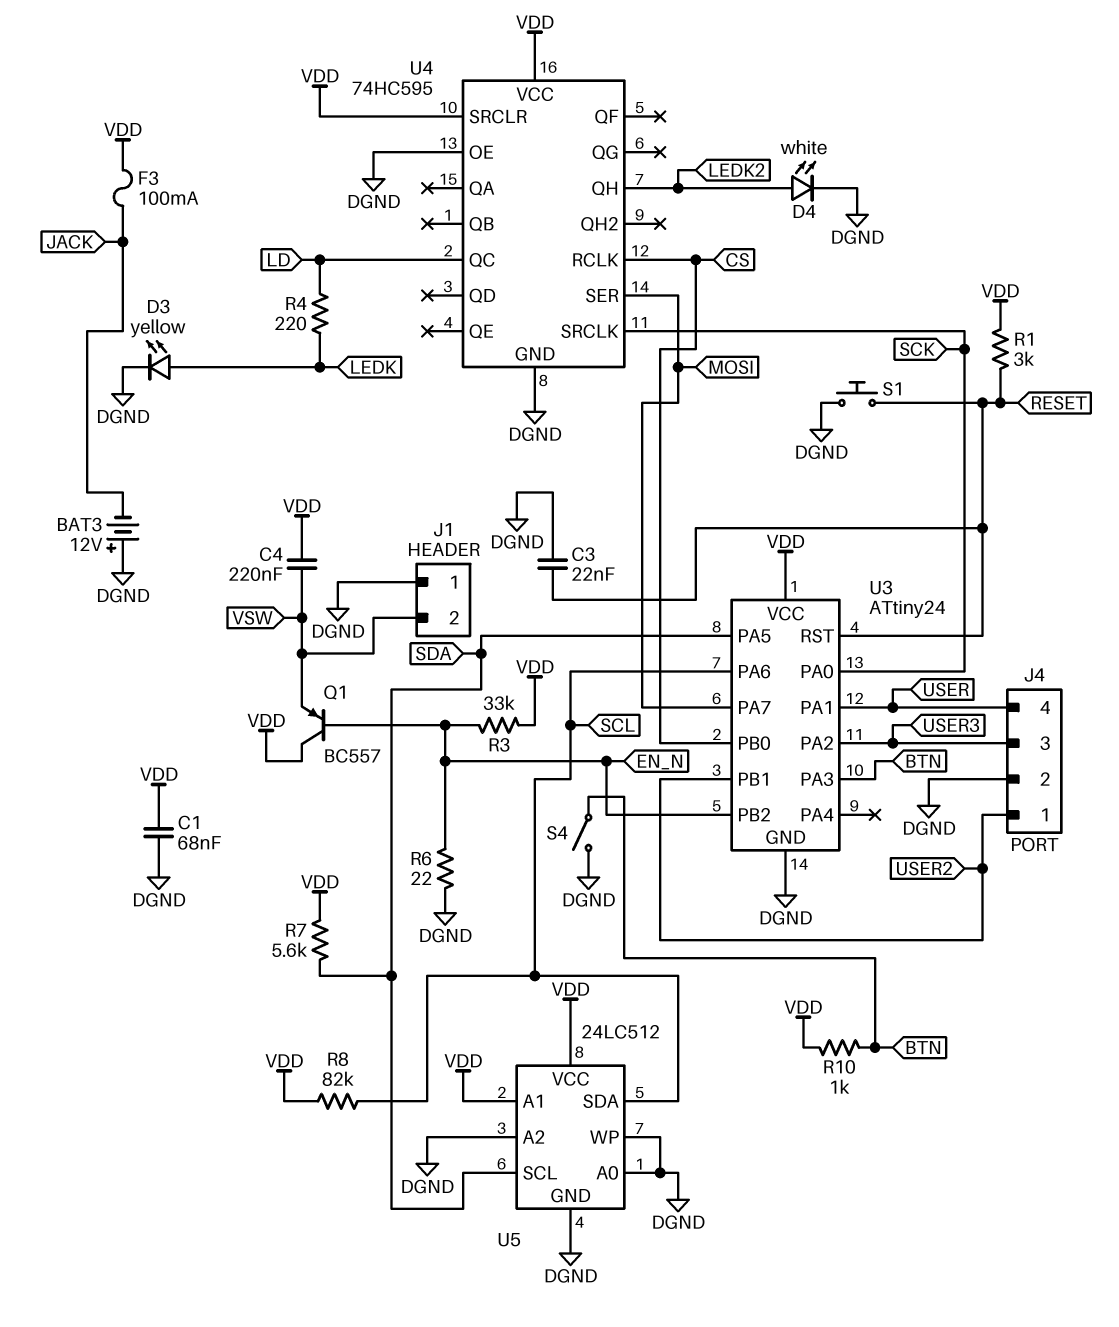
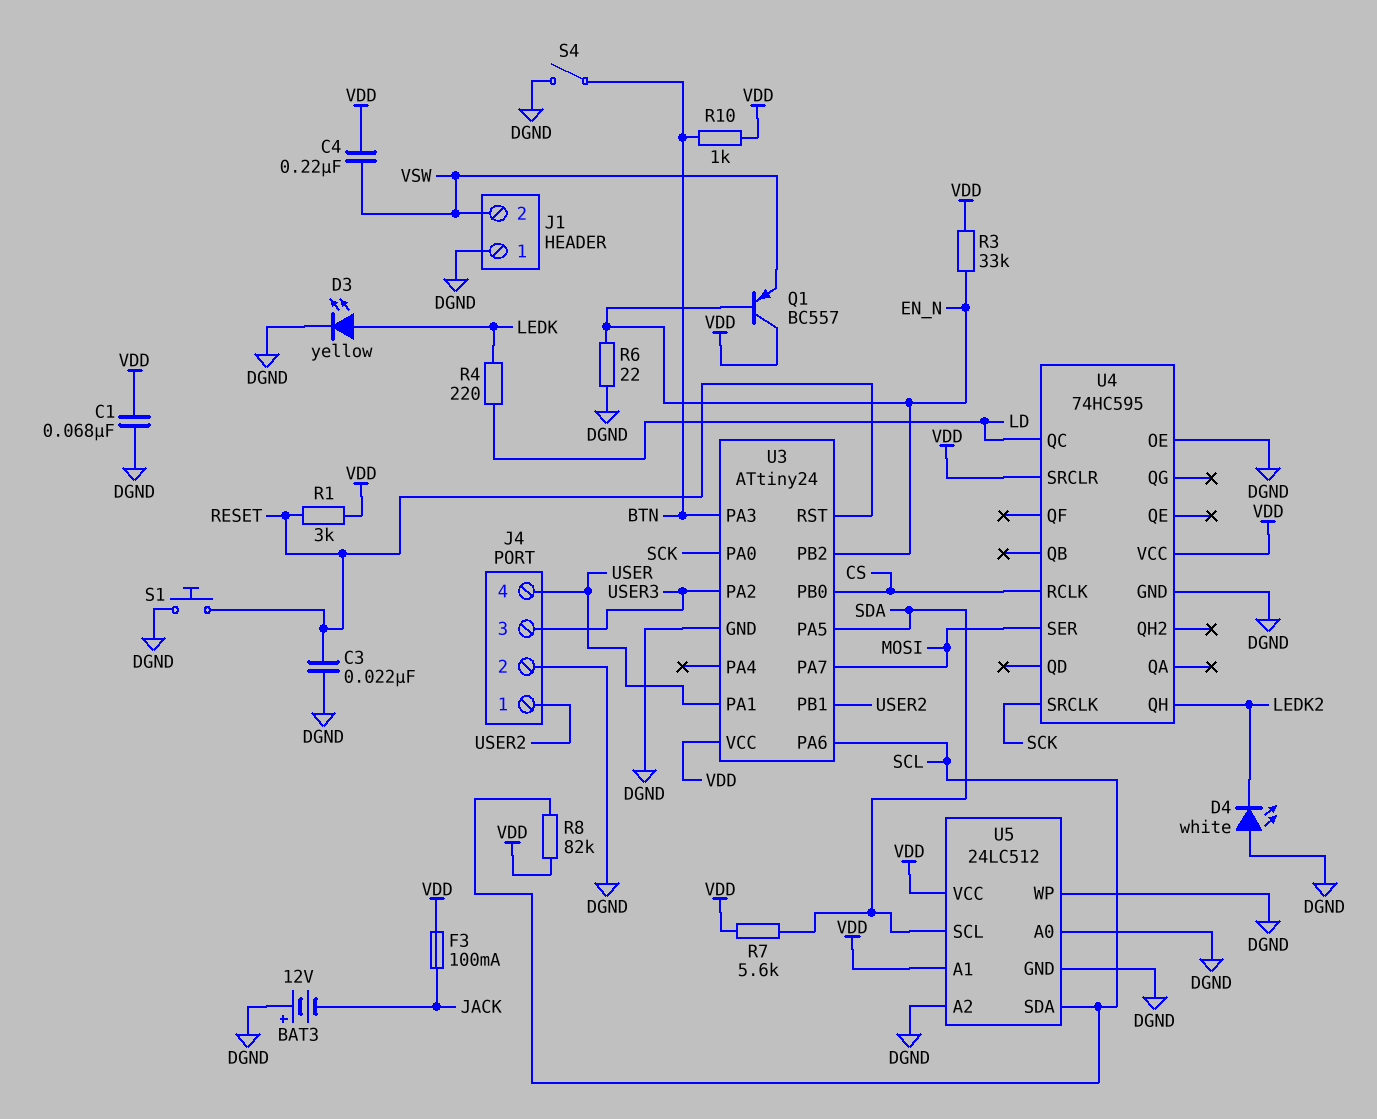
D4: LED white (A LEDK2, K DGND) -> LED white (A DGND, K LEDK2)

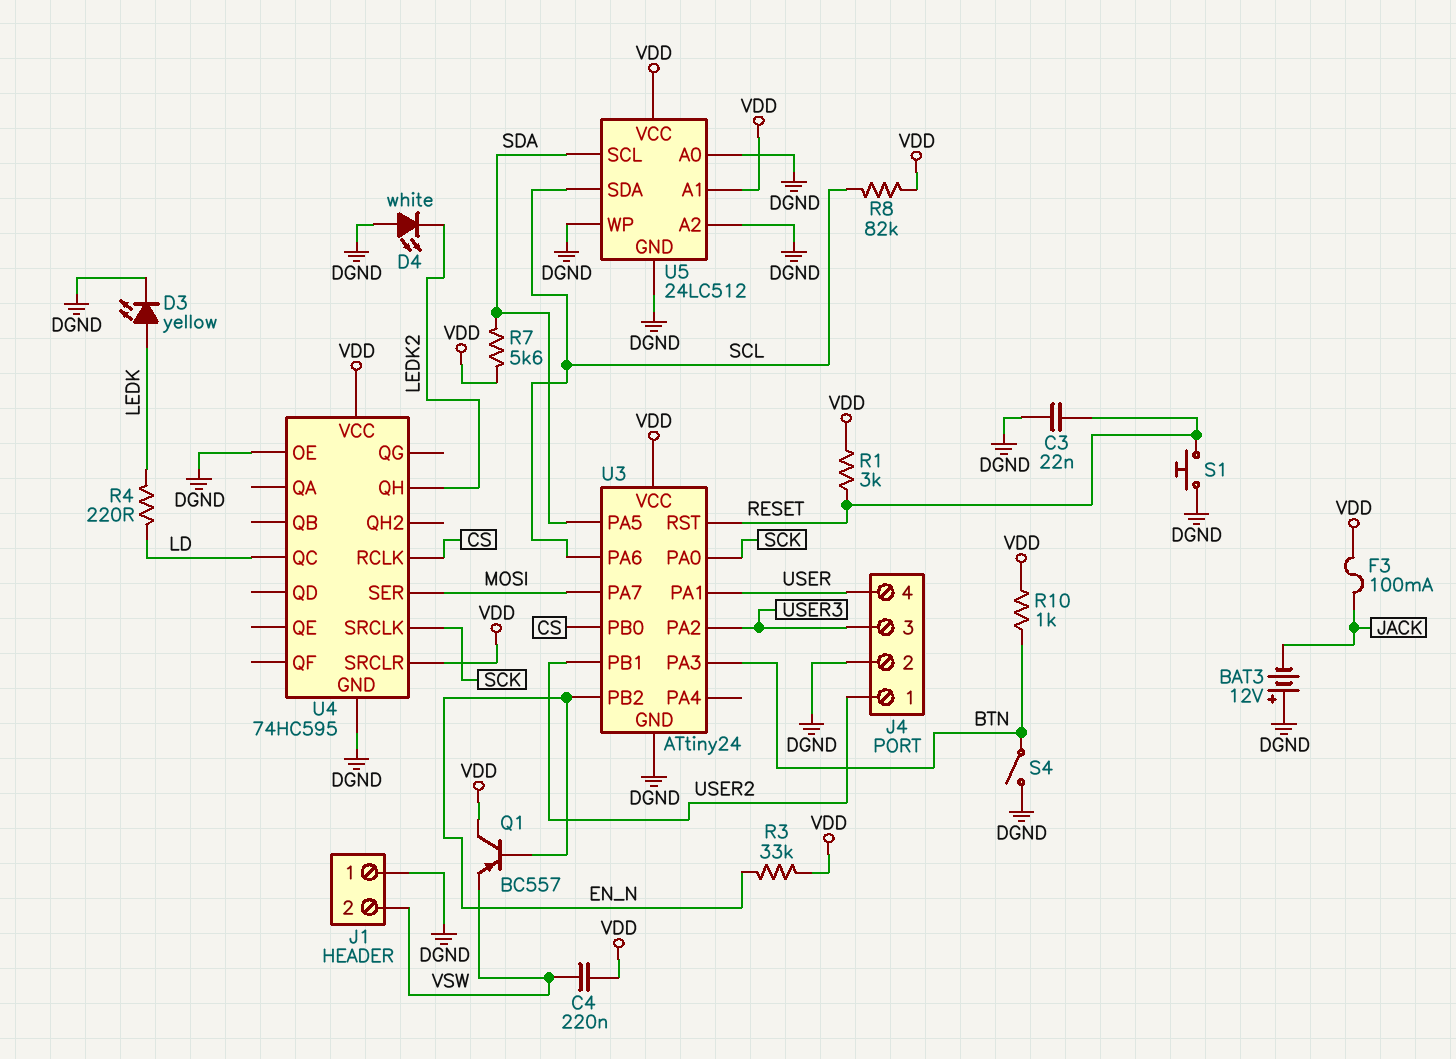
C1: 68nF (DGND, VDD) -> none
R6: 22 (DGND, EN_N) -> none

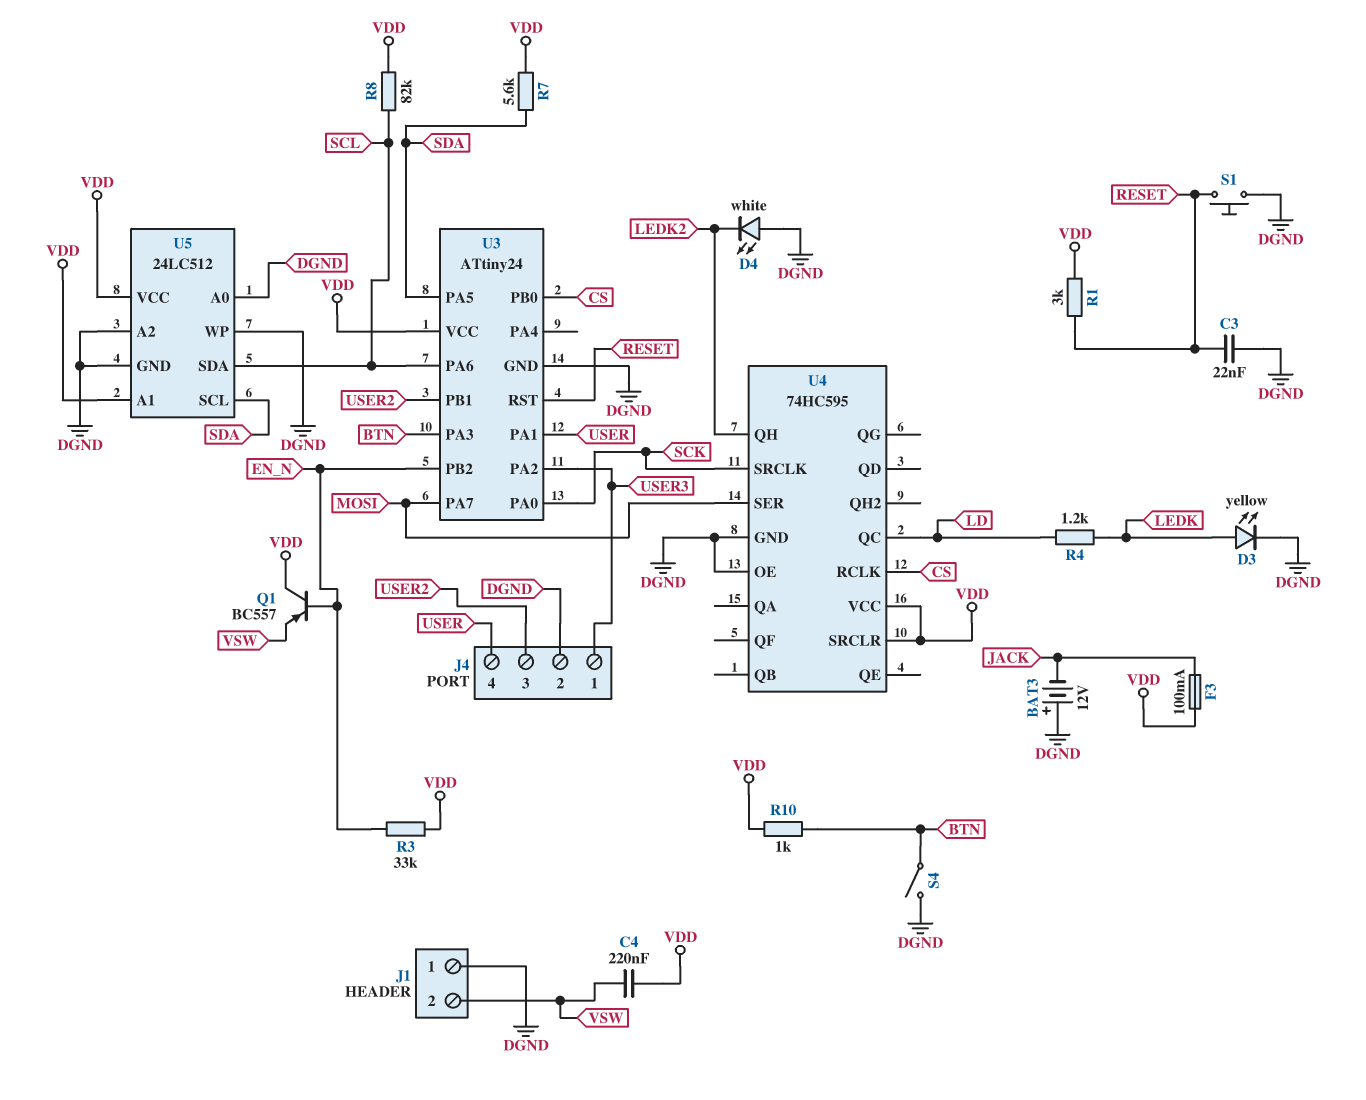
J4 pin 1: USER2 -> USER3
J4 pin 3: USER3 -> USER2
R4: 220 (LD, LEDK) -> 1.2k (LD, LEDK)

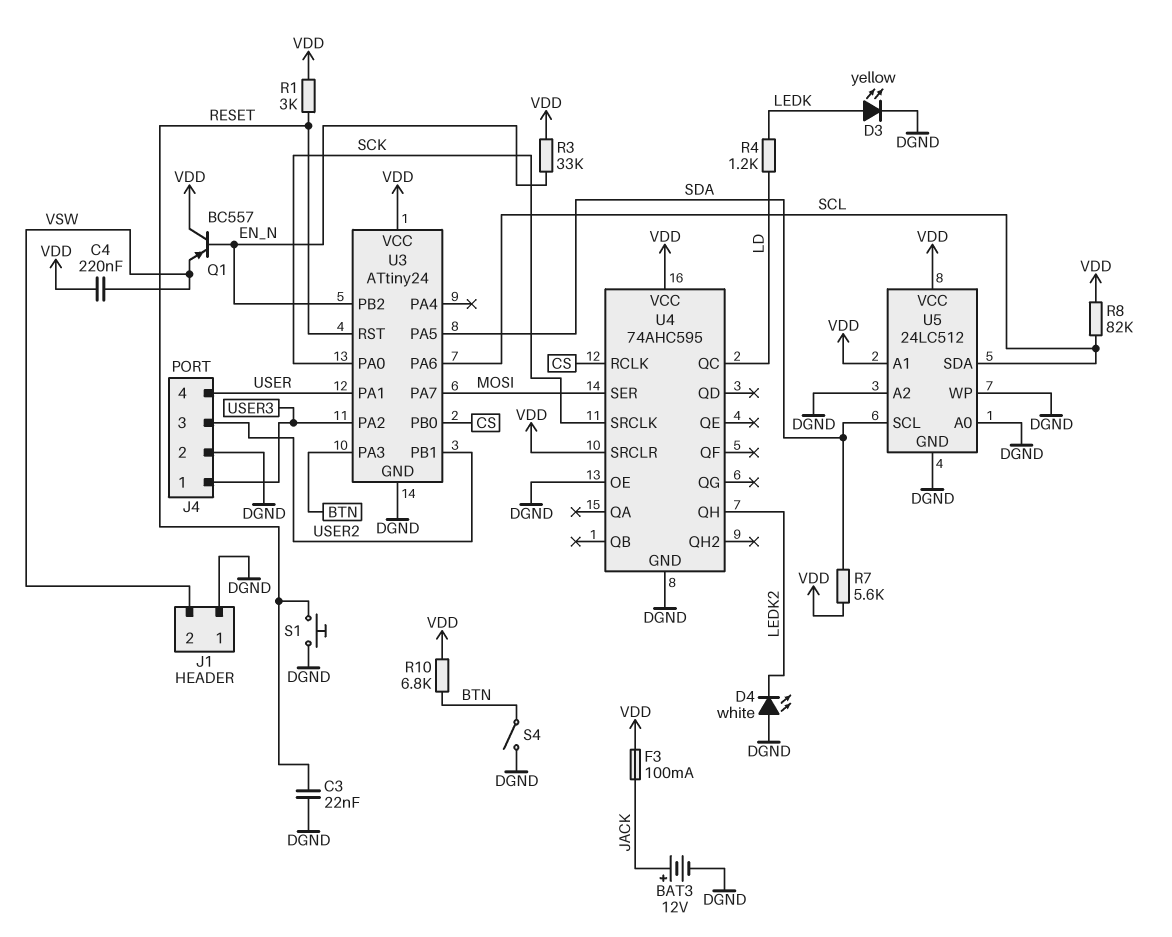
BAT3: 12V (plus DGND, minus JACK) -> 12V (plus JACK, minus DGND)
R10: 1k (BTN, VDD) -> 6.8k (BTN, VDD)
U4: 74HC595 -> 74AHC595

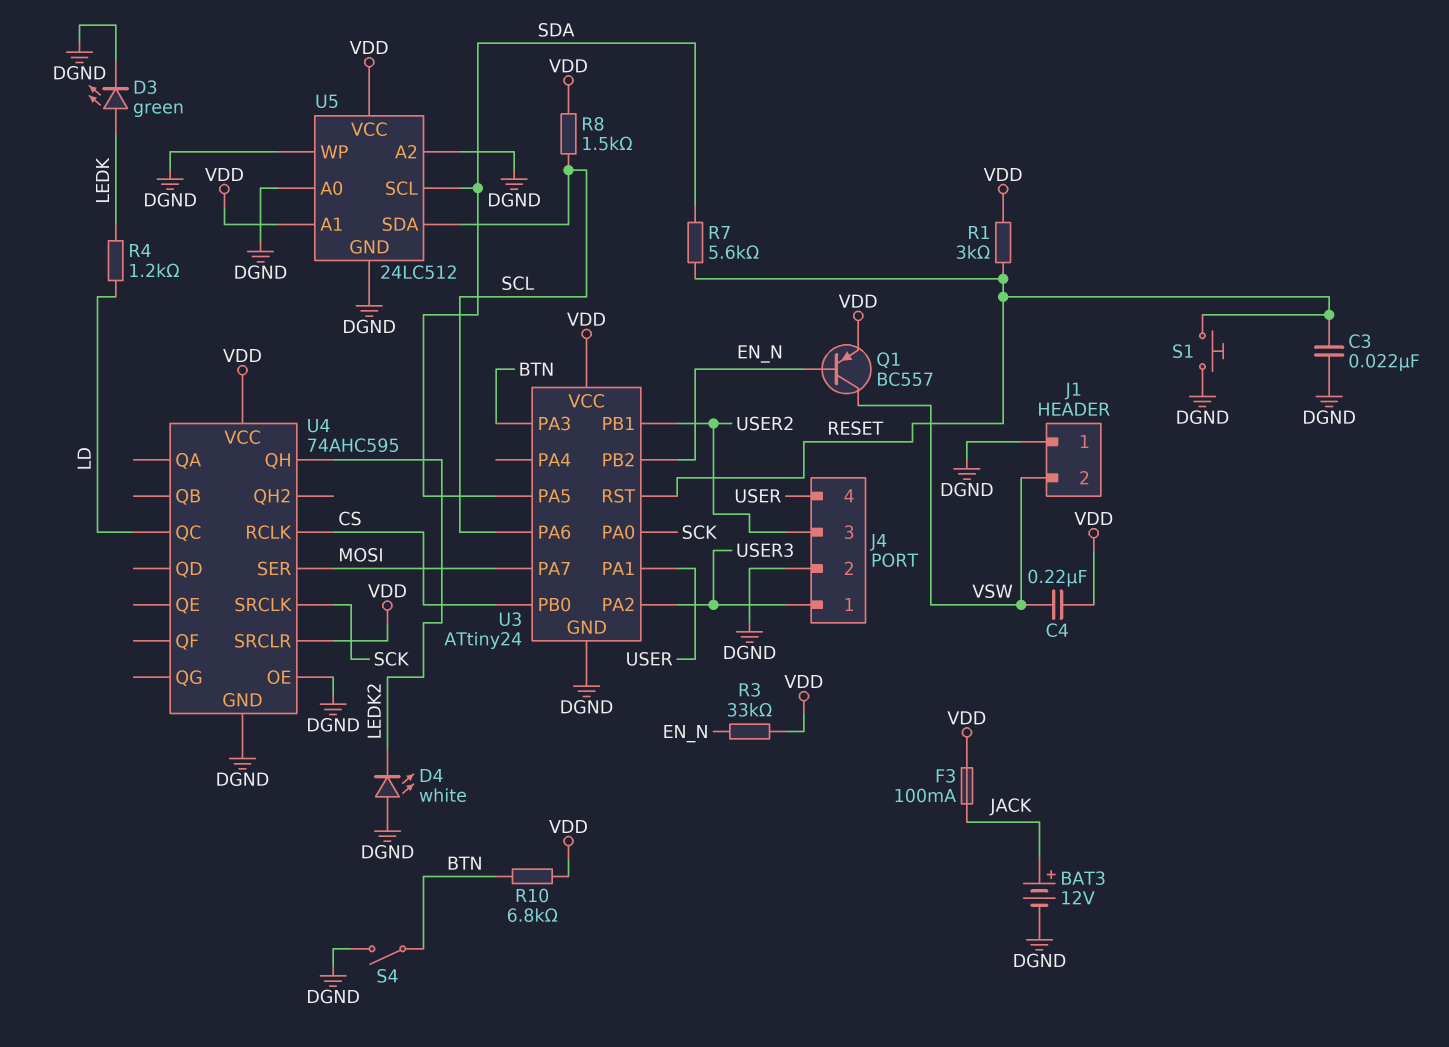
D3: LED yellow (A LEDK, K DGND) -> LED green (A LEDK, K DGND)
Q1: PNP BC557 (B EN_N, C VDD, E VSW) -> PNP BC557 (B EN_N, C VSW, E VDD)
R7: 5.6k (SDA, VDD) -> 5.6k (RESET, SDA)
R8: 82k (SCL, VDD) -> 1.5k (SCL, VDD)

